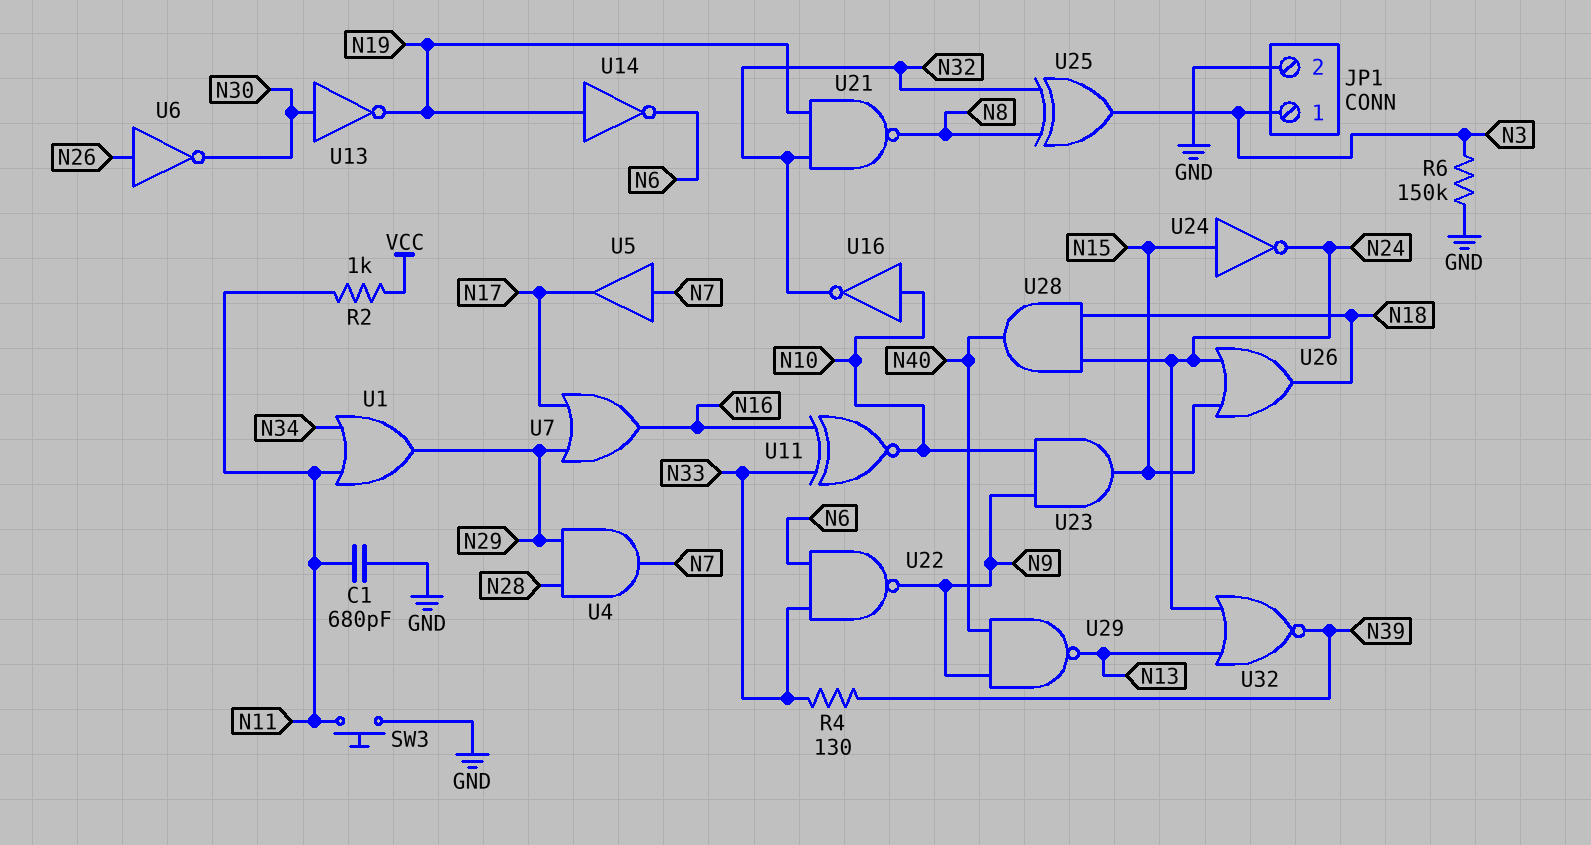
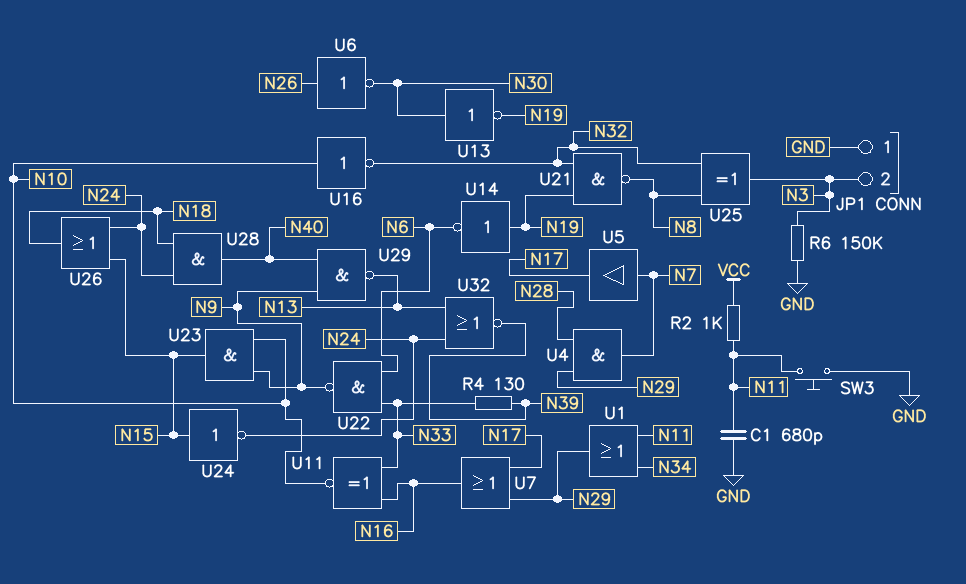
JP1 pin 1: N3 -> GND
JP1 pin 2: GND -> N3

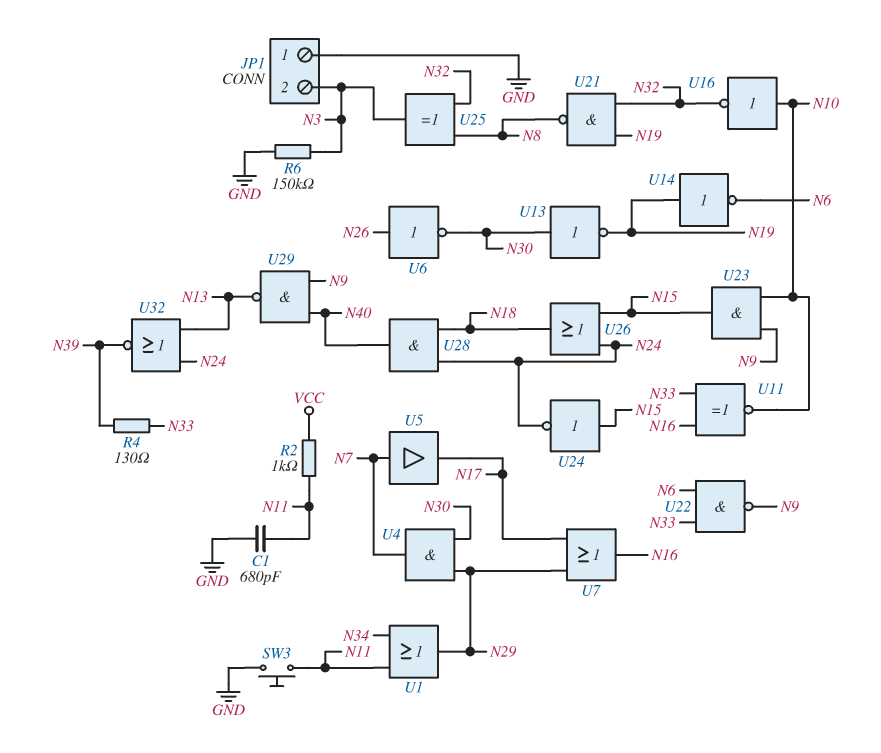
U4: AND (in N28, in N29, out N7) -> AND (in N29, in N30, out N7)

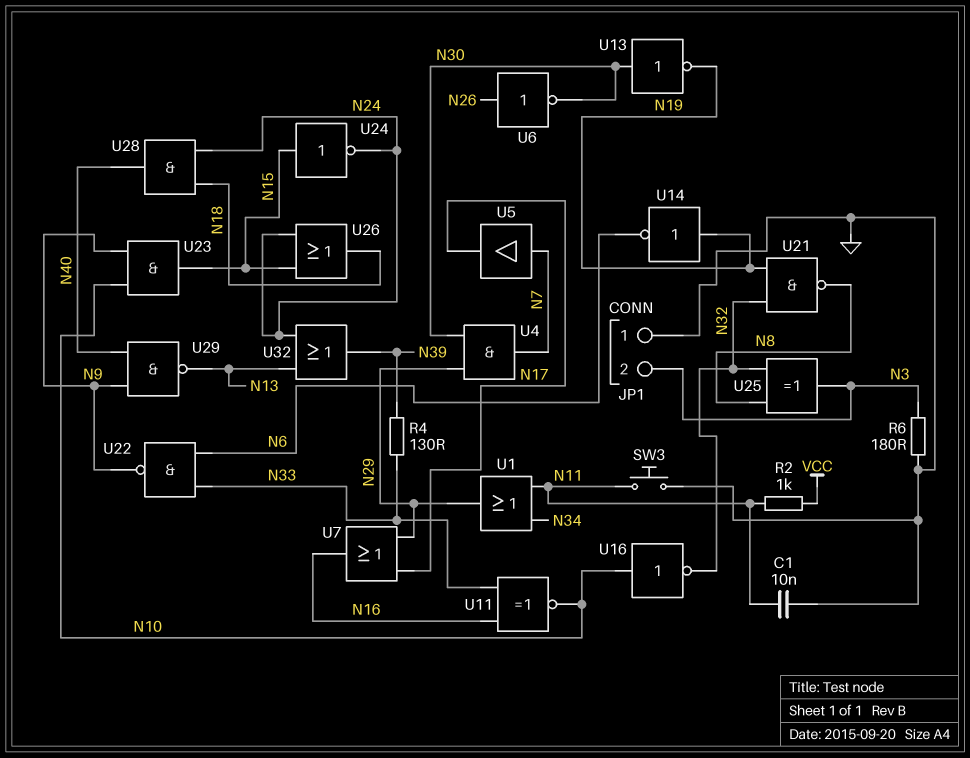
C1: 680pF (GND, N11) -> 10nF (GND, N11)
R6: 150k (GND, N3) -> 180 (GND, N3)
U32: NOR (in N13, in N24, out N39) -> OR (in N13, in N24, out N39)

